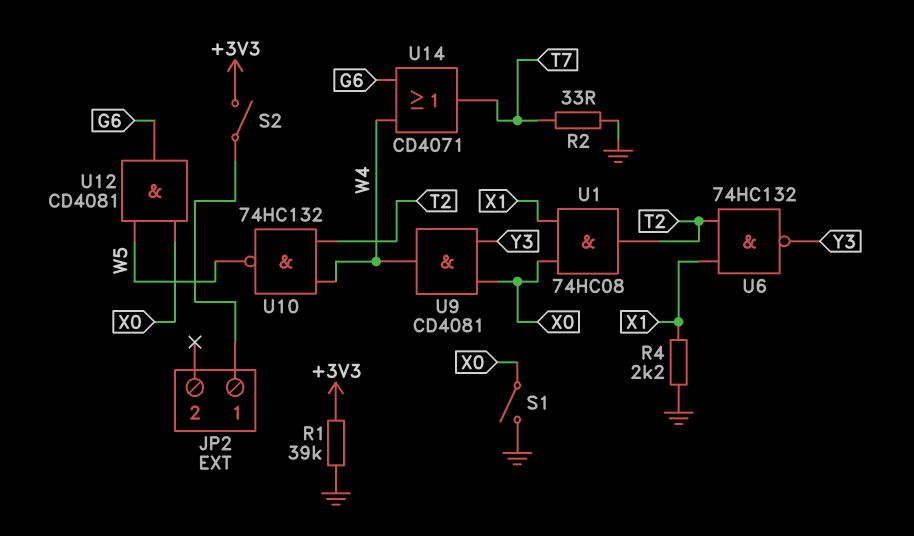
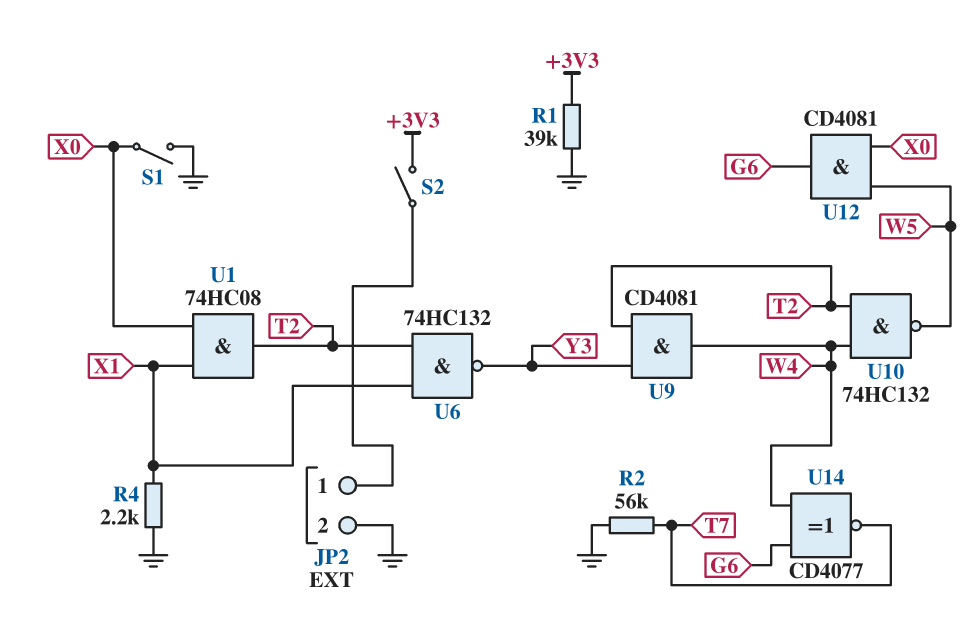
JP2 pin 2: none -> GND
R2: 33 (GND, T7) -> 56k (GND, T7)
U9: AND CD4081 (in X0, in Y3, out W4) -> AND CD4081 (in T2, in Y3, out W4)
U14: OR CD4071 (in G6, in W4, out T7) -> XNOR CD4077 (in G6, in W4, out T7)

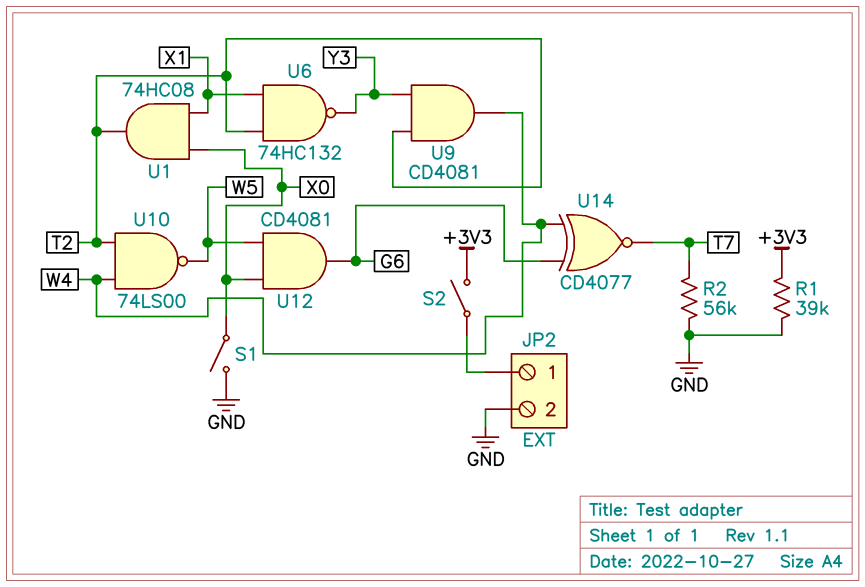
R4: 2.2k (GND, X1) -> none
U10: NAND 74HC132 (in T2, in W4, out W5) -> NAND 74LS00 (in T2, in W4, out W5)

